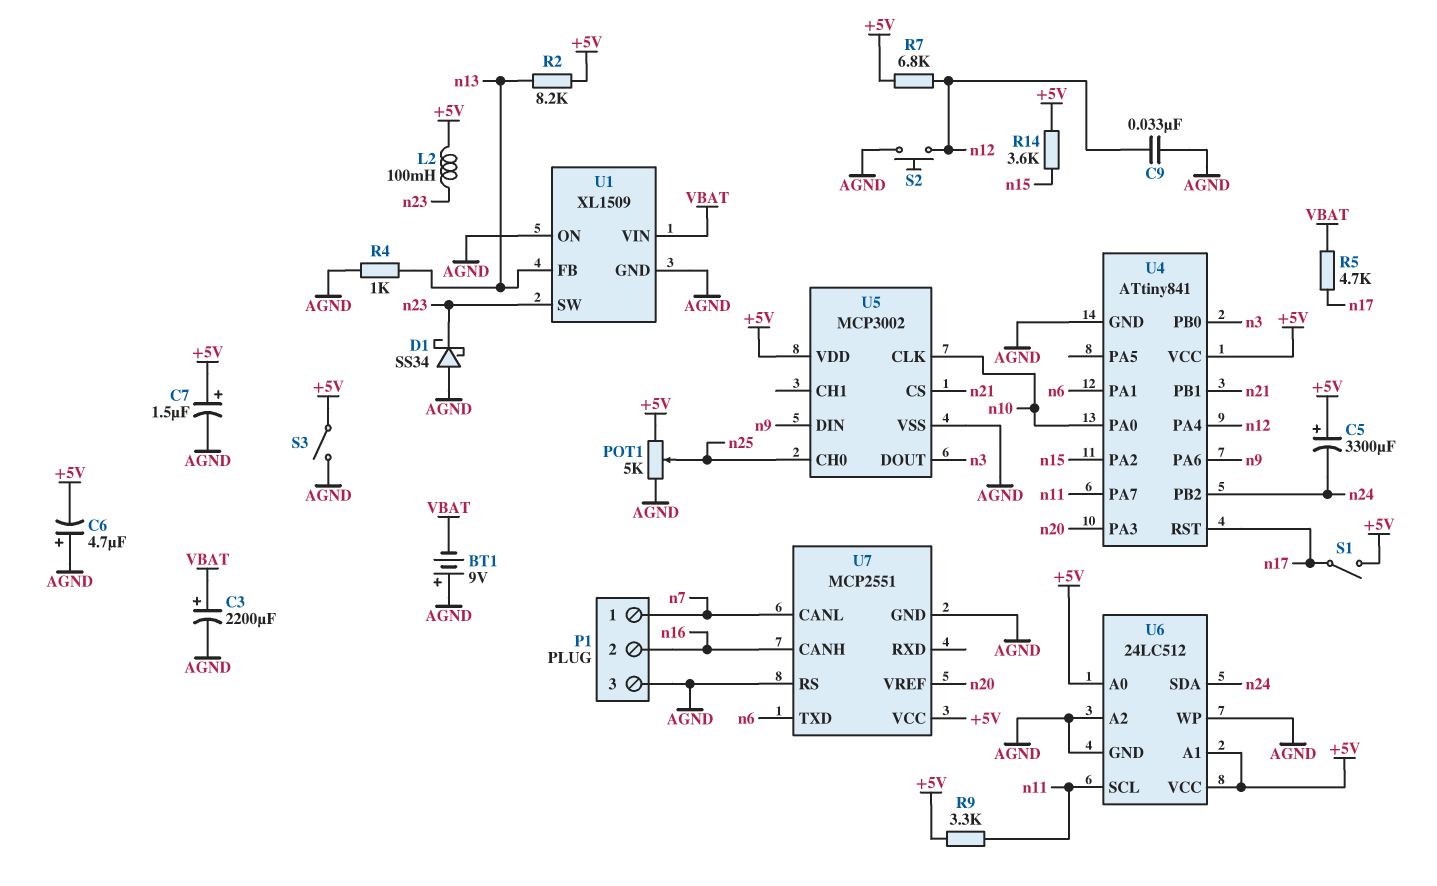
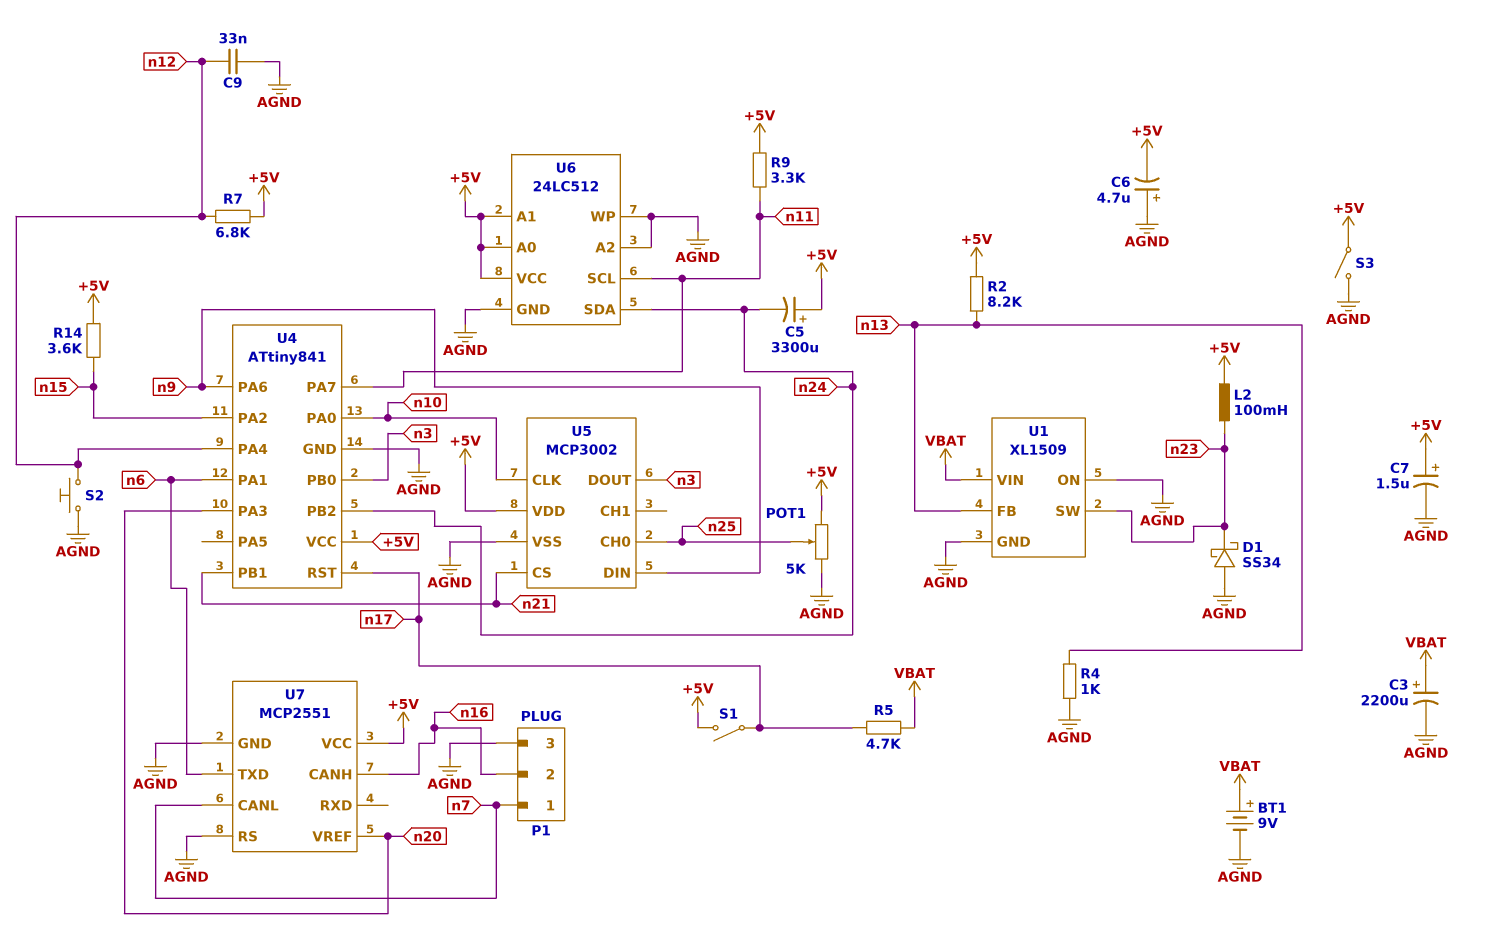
BT1: 9V (plus AGND, minus VBAT) -> 9V (plus VBAT, minus AGND)

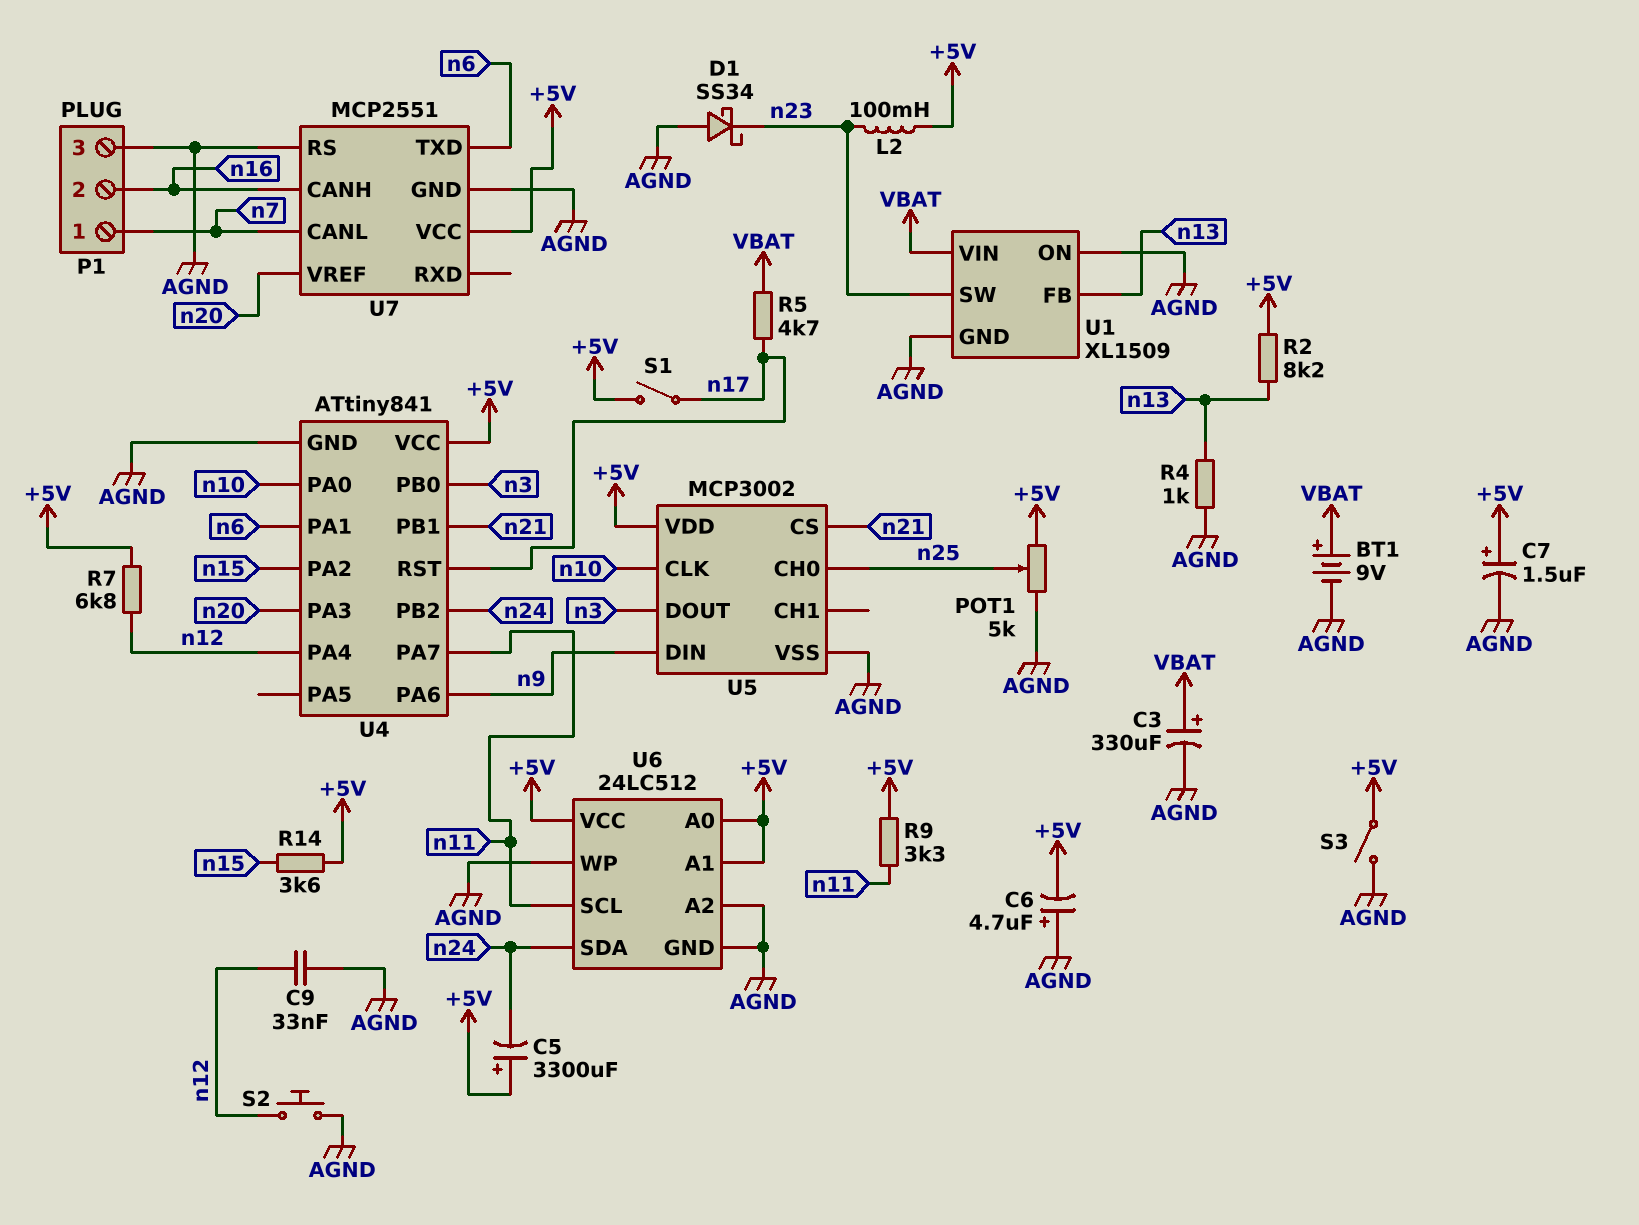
C3: 2200uF (plus VBAT, minus AGND) -> 330uF (plus VBAT, minus AGND)

